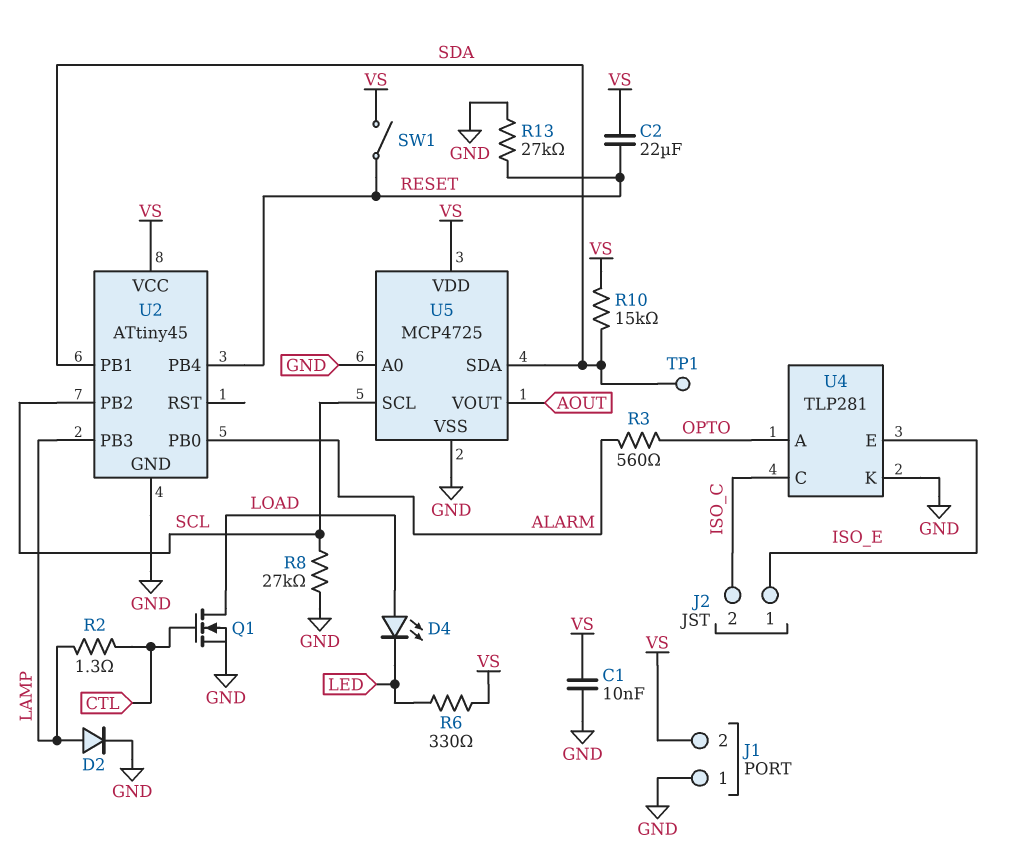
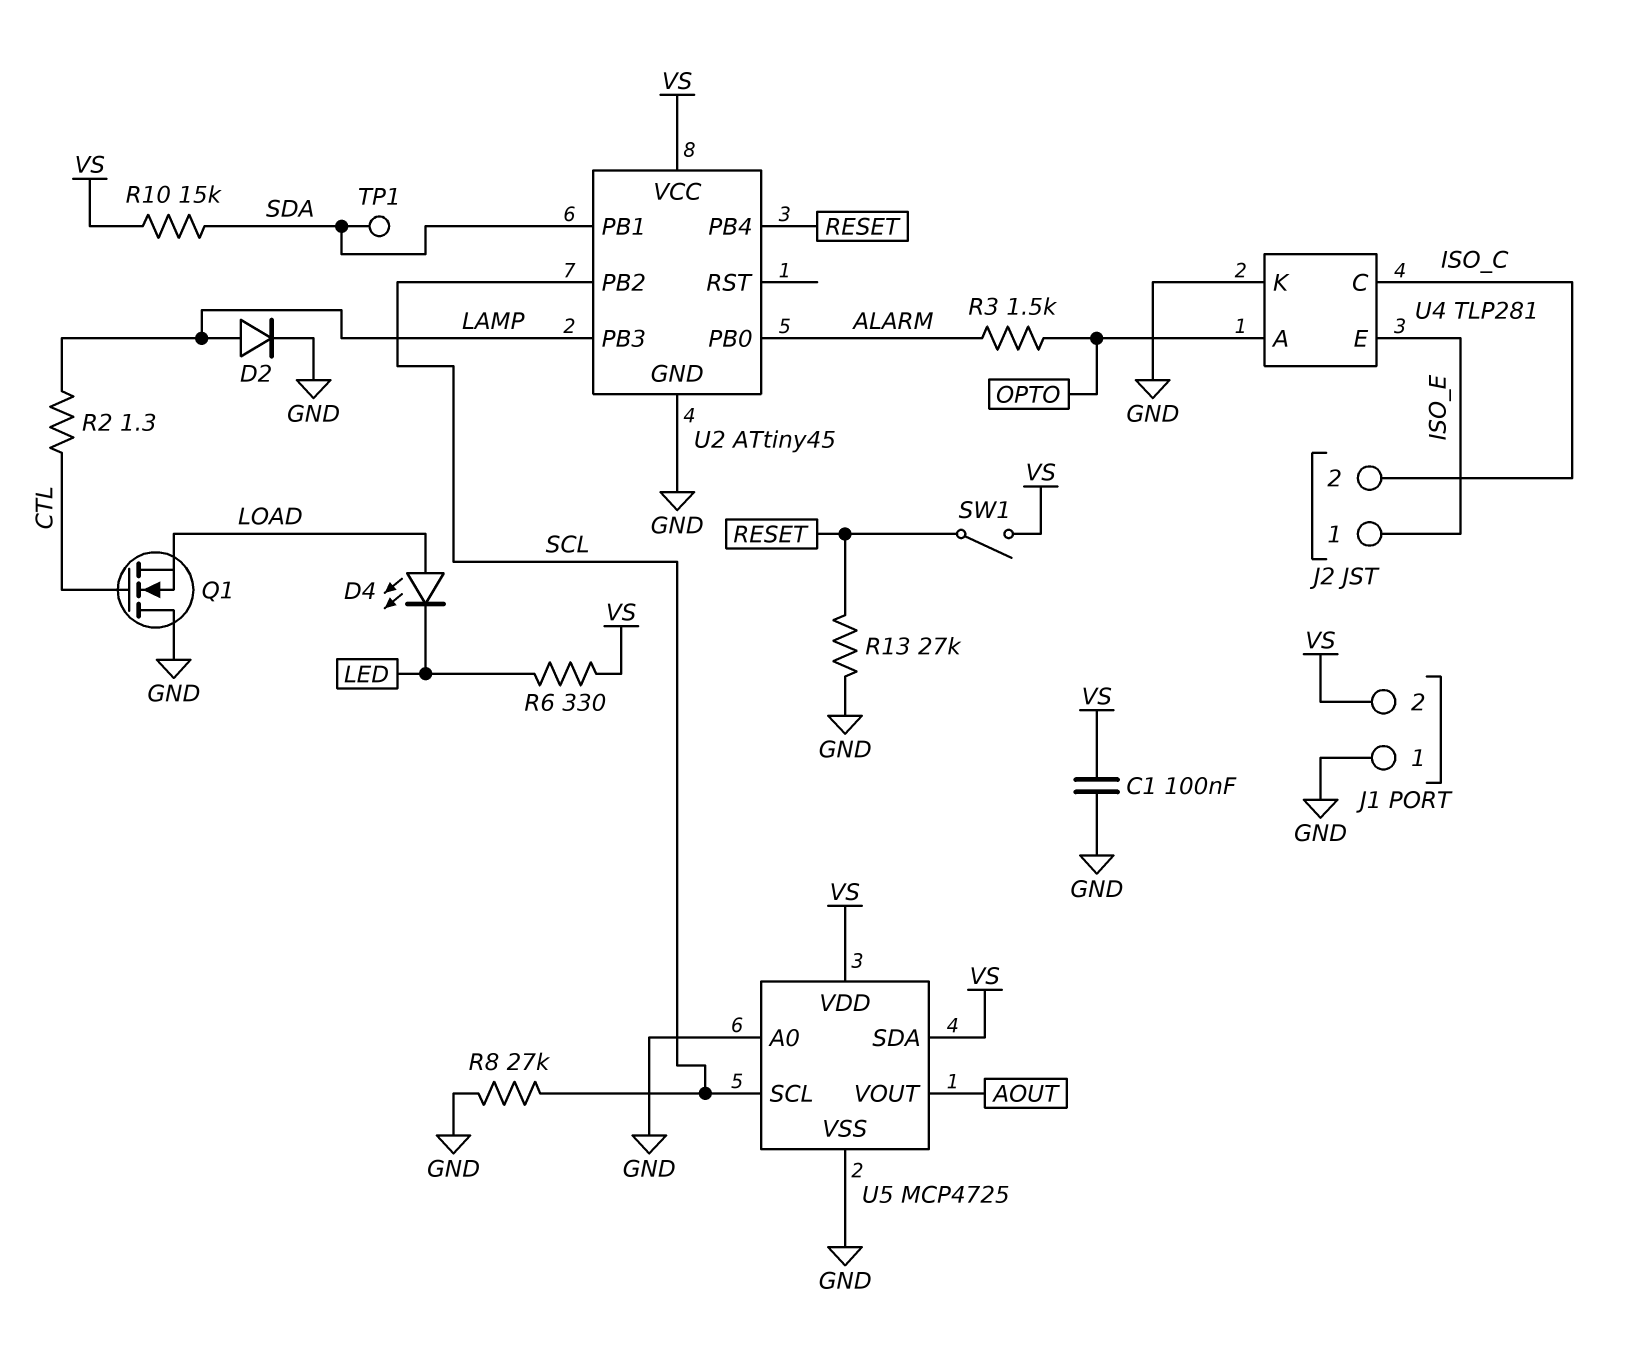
C1: 10nF (GND, VS) -> 100nF (GND, VS)
C2: 22uF (RESET, VS) -> none
Q1: NMOS (G CTL, D LOAD, S GND) -> NMOS (G CTL, D GND, S LOAD)
R3: 560 (ALARM, OPTO) -> 1.5k (ALARM, OPTO)
U5 pin SDA: SDA -> VS

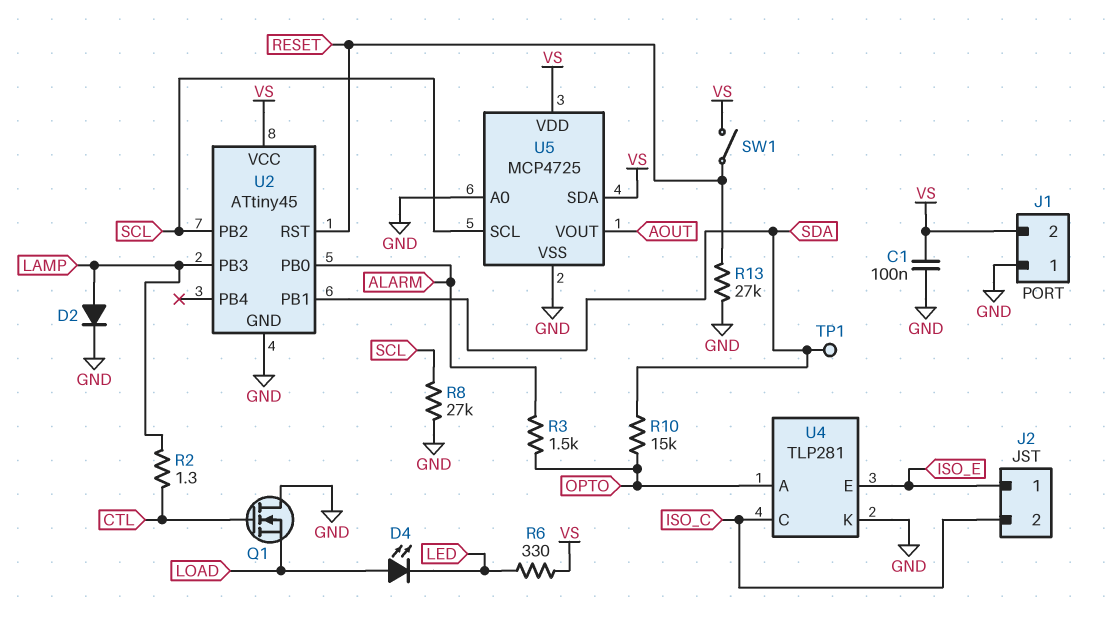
R10: 15k (SDA, VS) -> 15k (OPTO, SDA)
U2 pin PB4: RESET -> none
U2 pin RST: none -> RESET

